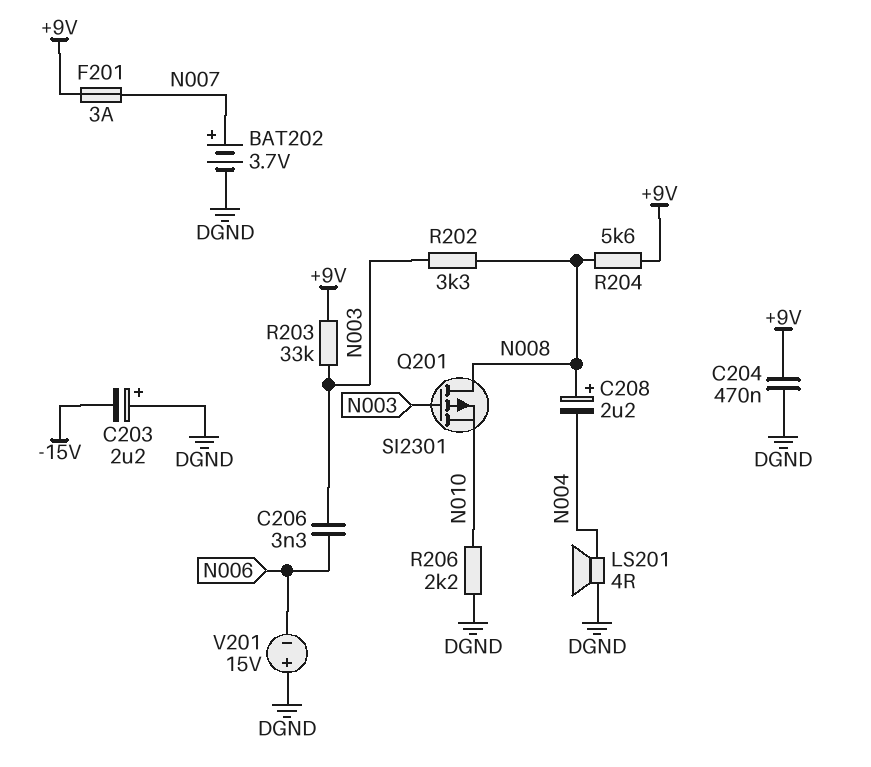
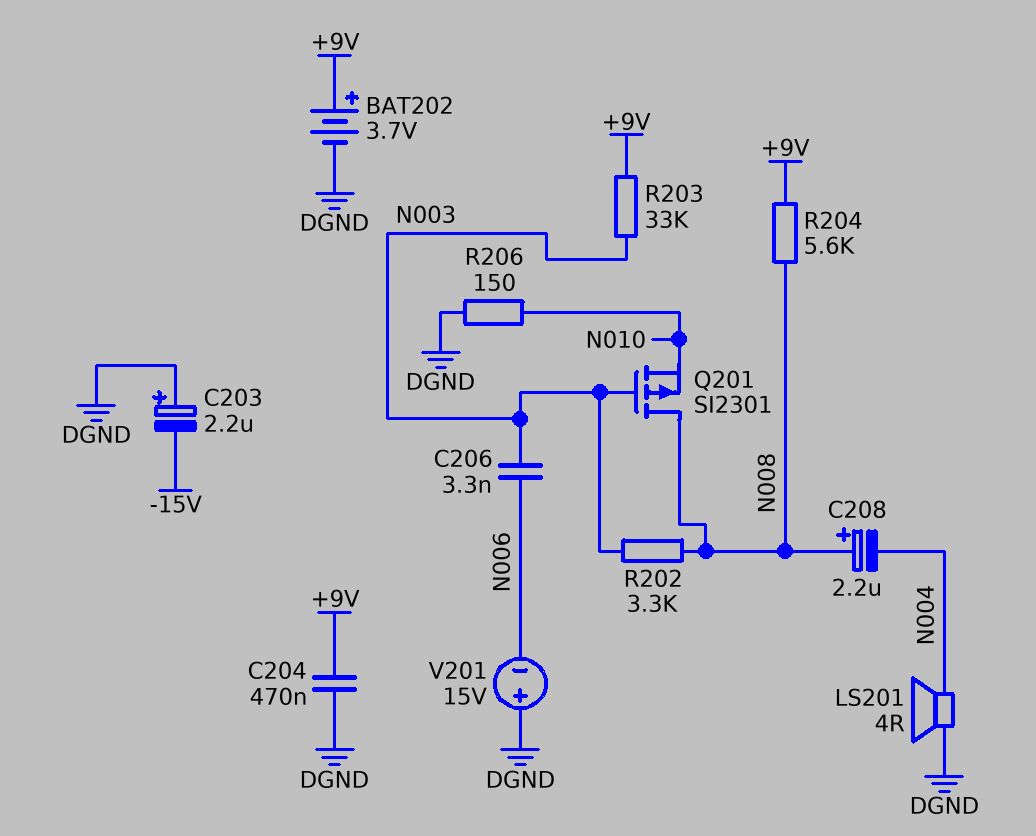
BAT202: 3.7V (plus N007, minus DGND) -> 3.7V (plus +9V, minus DGND)
F201: 3A (+9V, N007) -> none
R206: 2.2k (DGND, N010) -> 150 (DGND, N010)

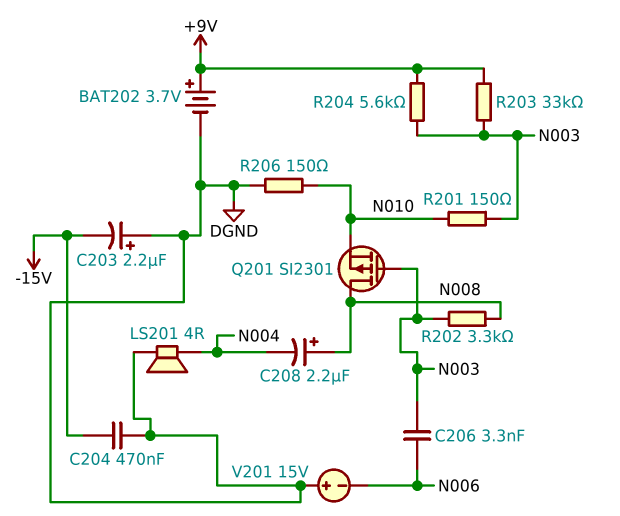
C204: 470nF (+9V, DGND) -> 470nF (-15V, DGND)
R201: none -> 150 (N003, N010)
R204: 5.6k (+9V, N008) -> 5.6k (+9V, N003)

